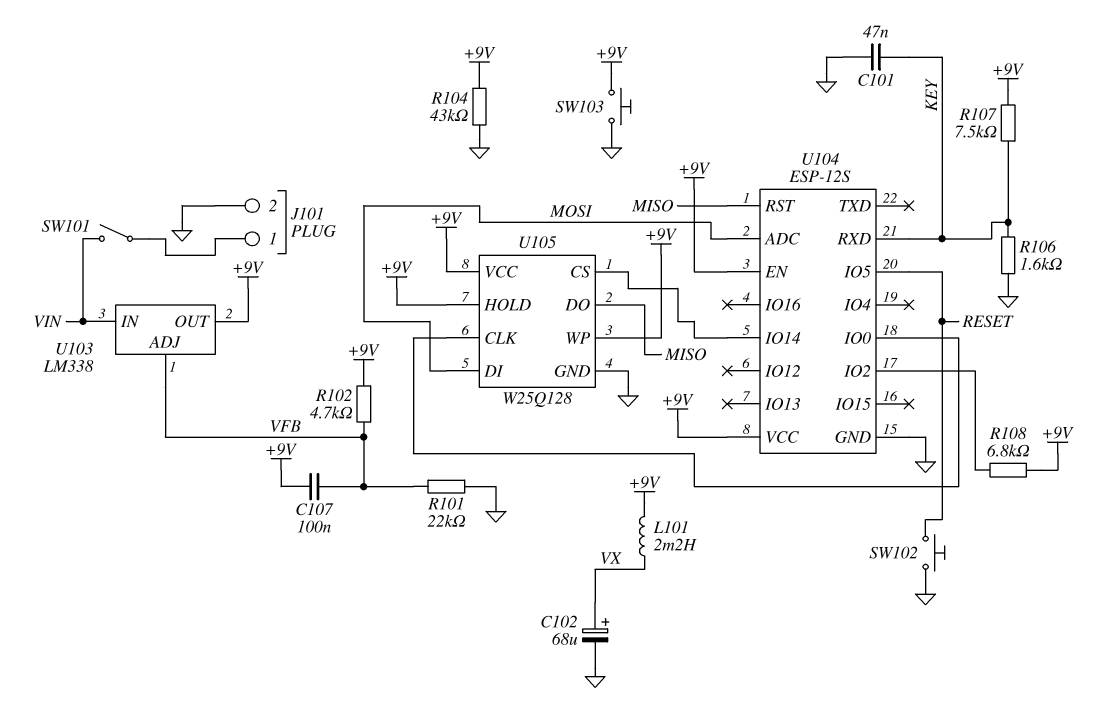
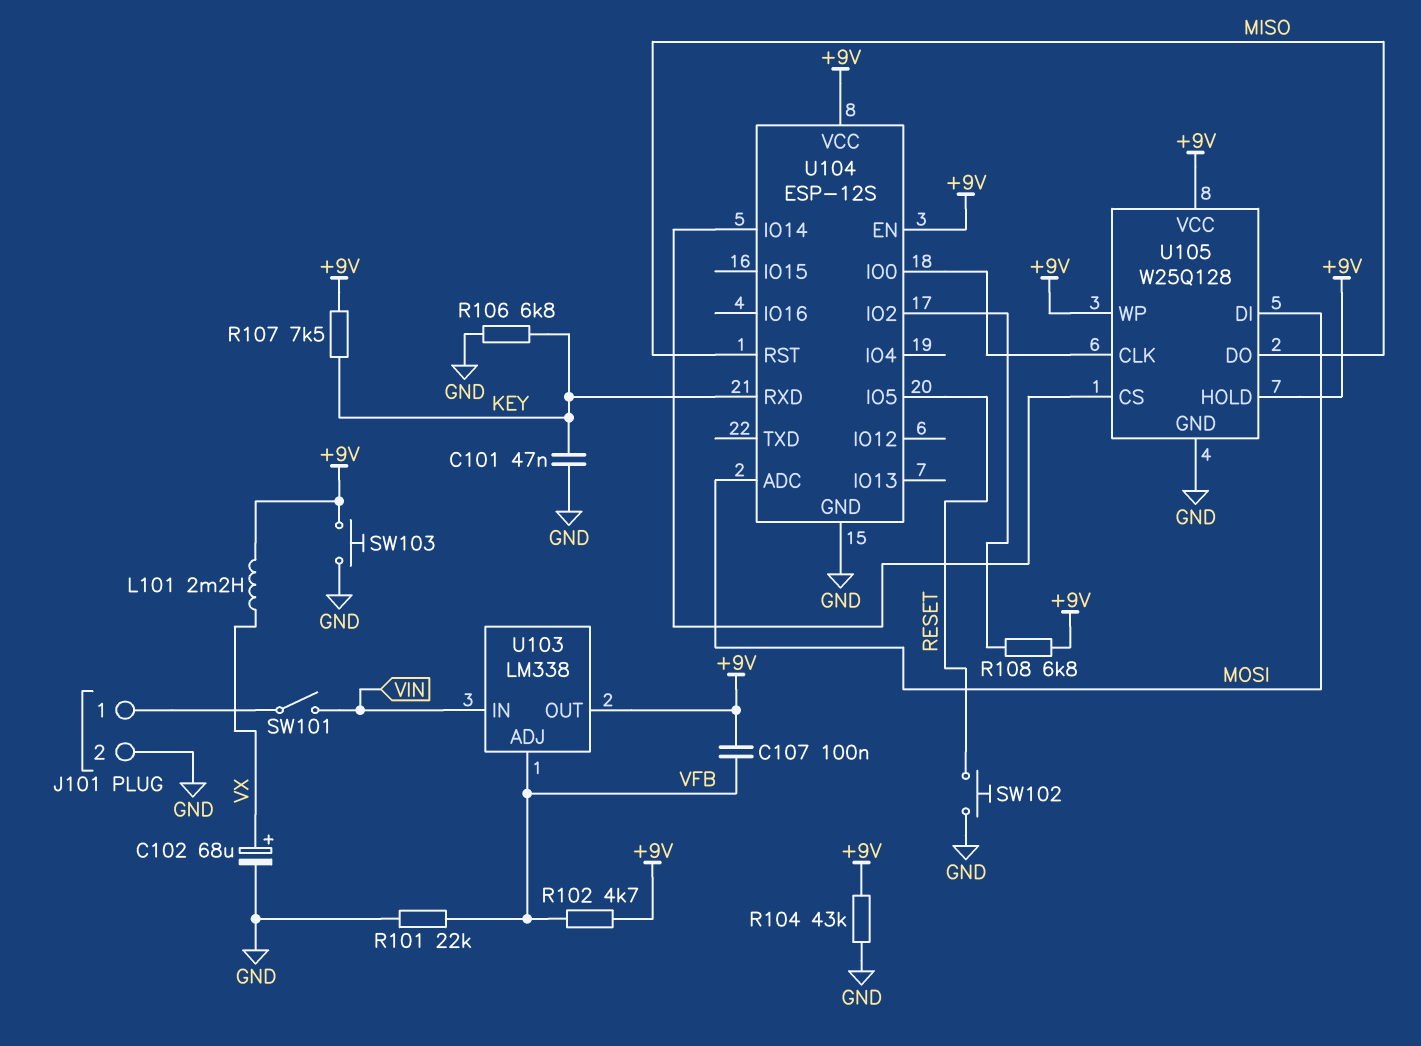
R106: 1.6k (GND, KEY) -> 6.8k (GND, KEY)

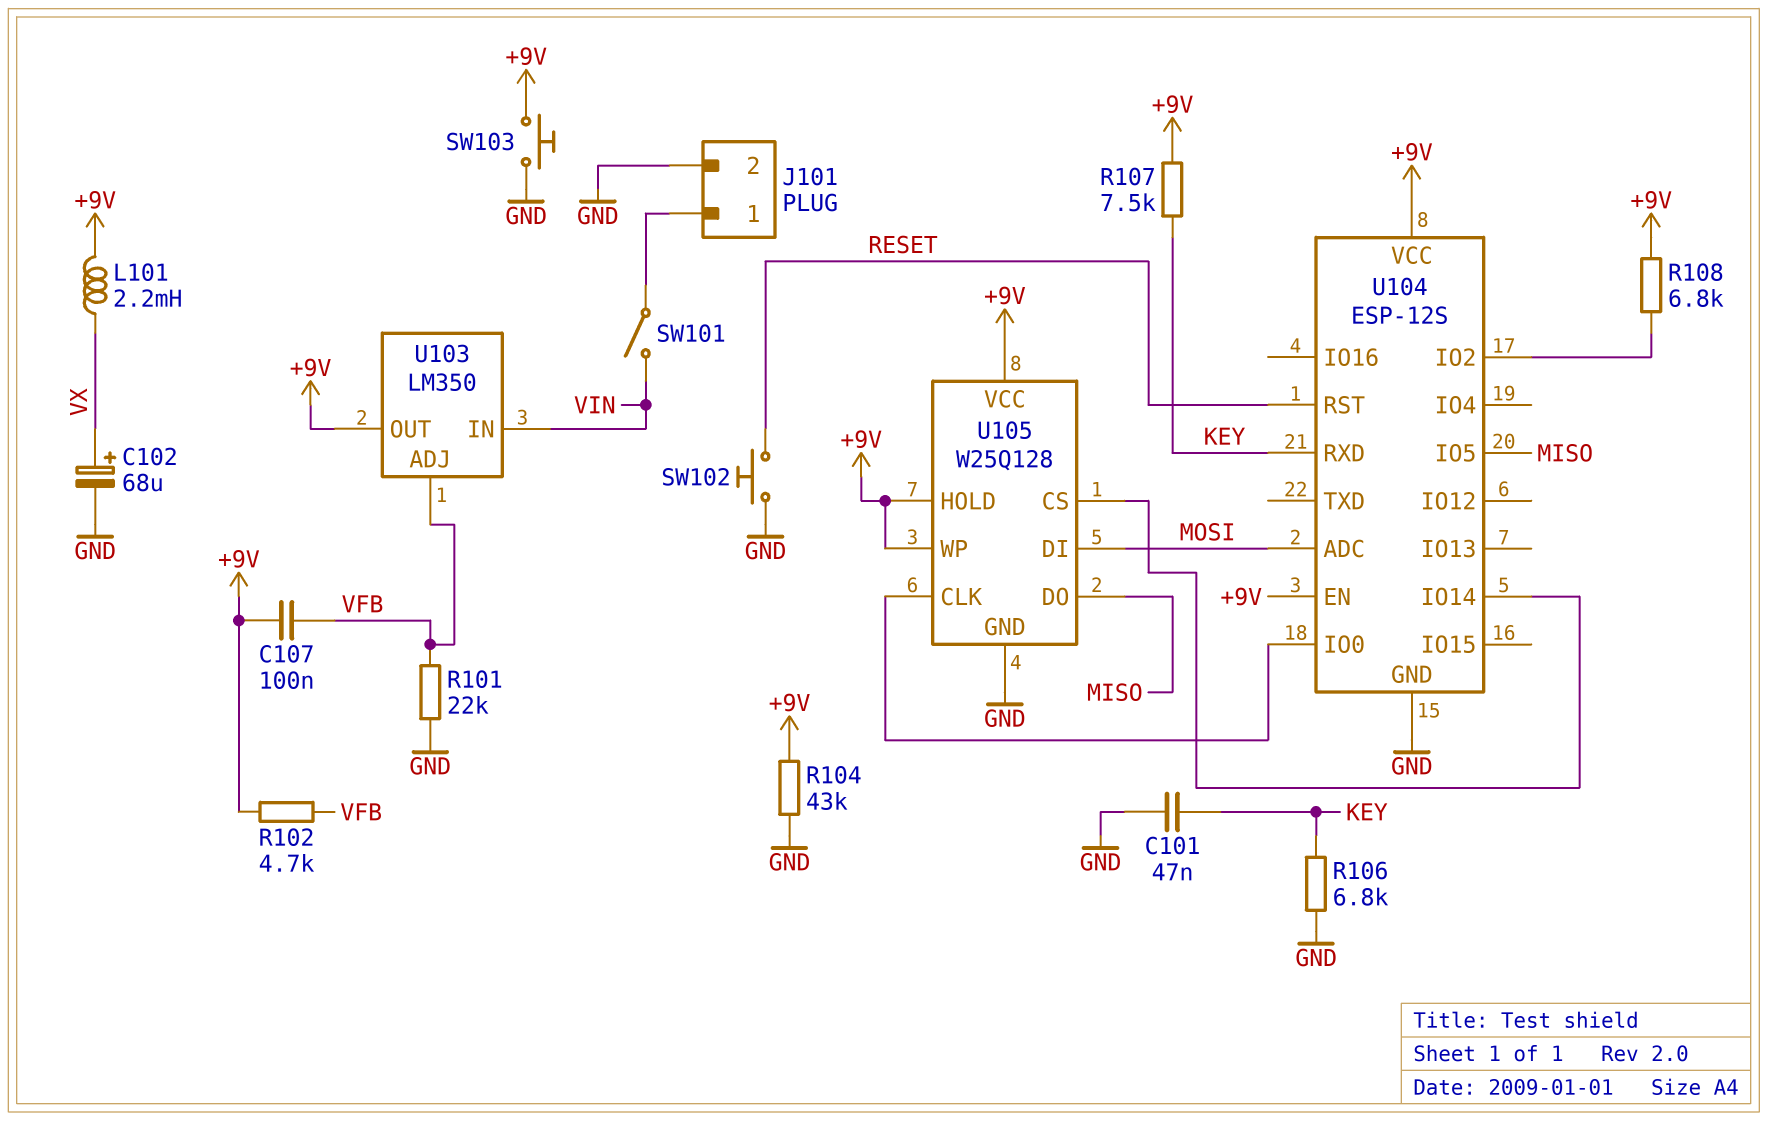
U103: LM338 -> LM350
U104 pin IO5: RESET -> MISO
U104 pin RST: MISO -> RESET

